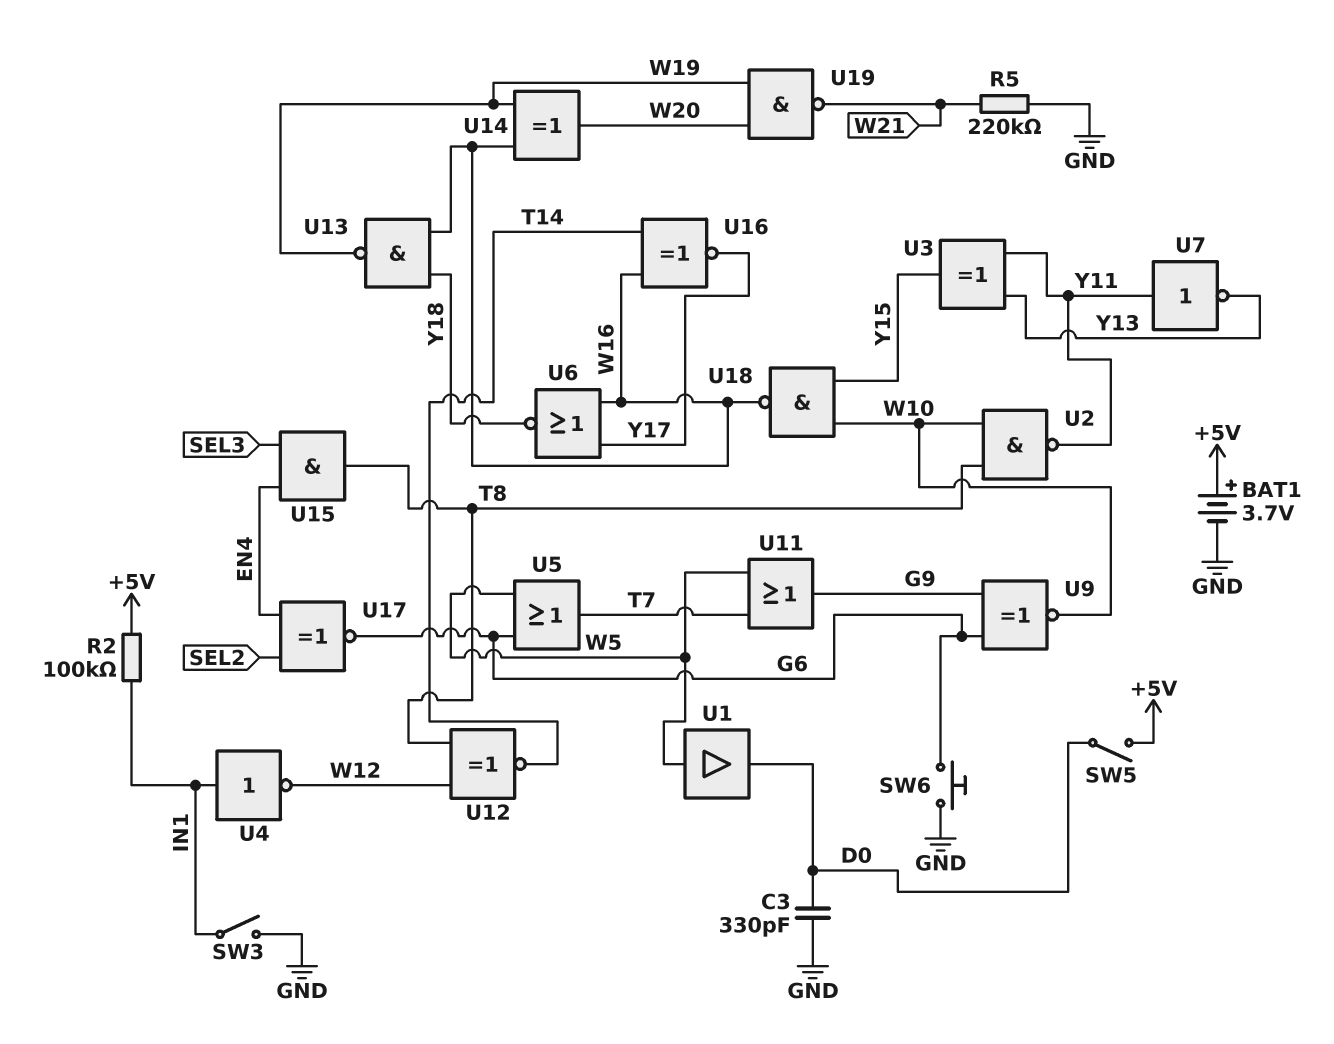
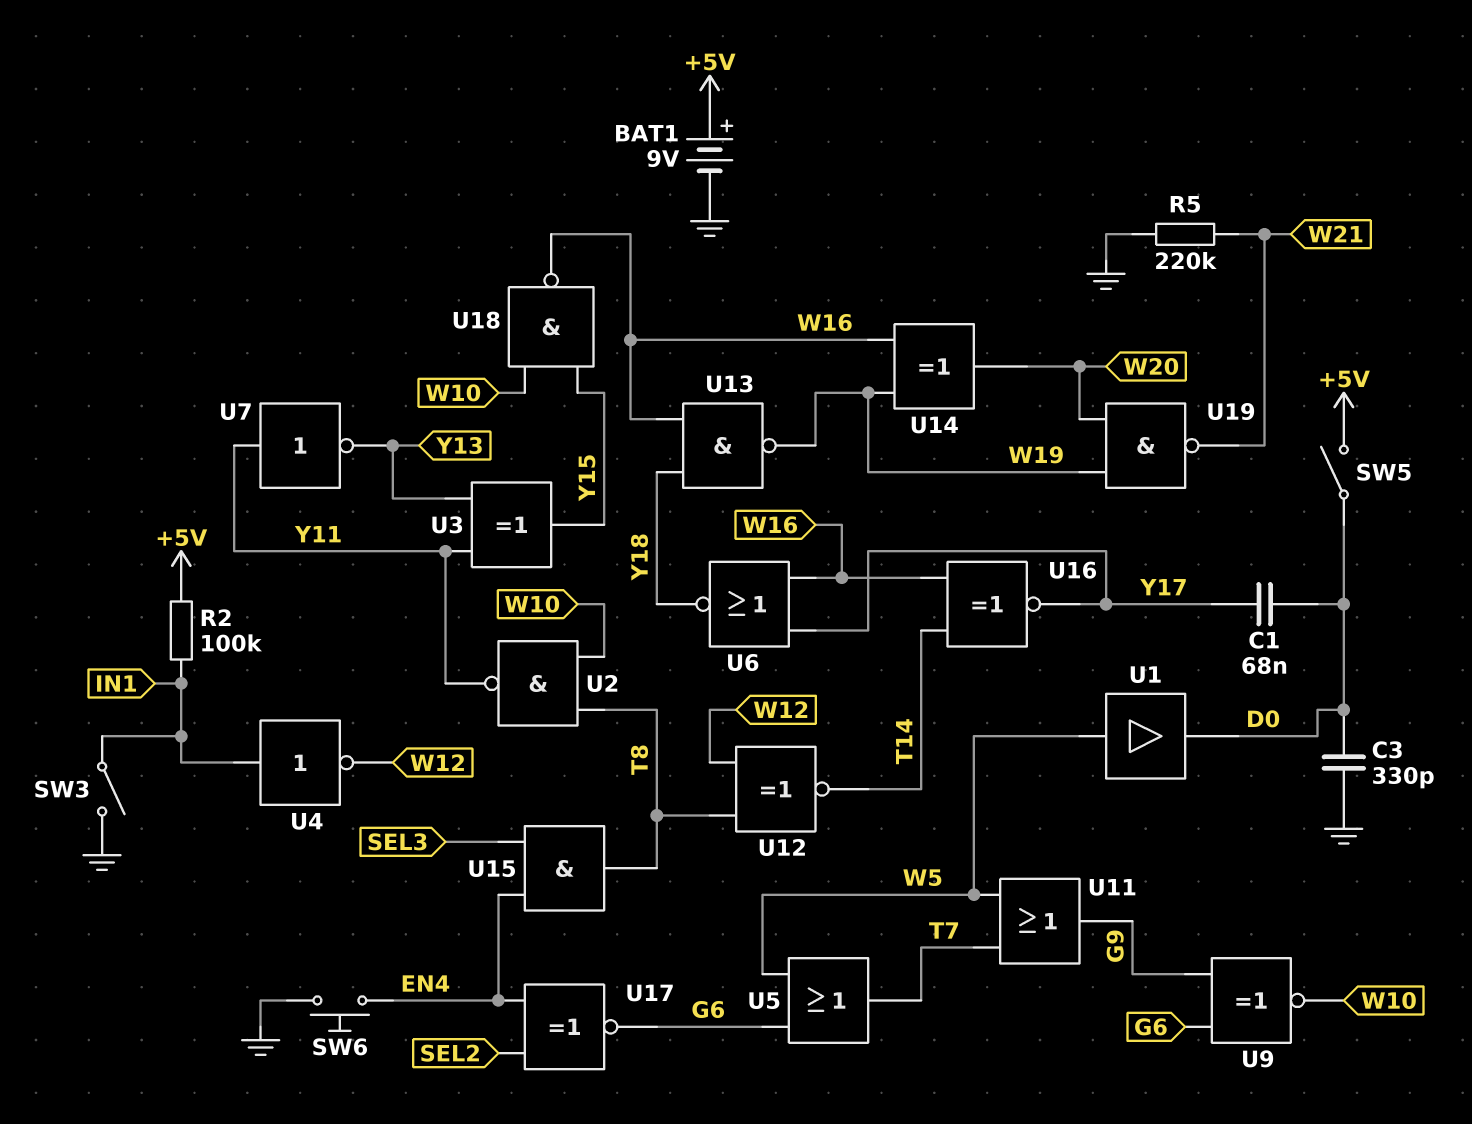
BAT1: 3.7V (plus +5V, minus GND) -> 9V (plus +5V, minus GND)
C1: none -> 68nF (D0, Y17)
SW6: button (G6, GND) -> button (EN4, GND)

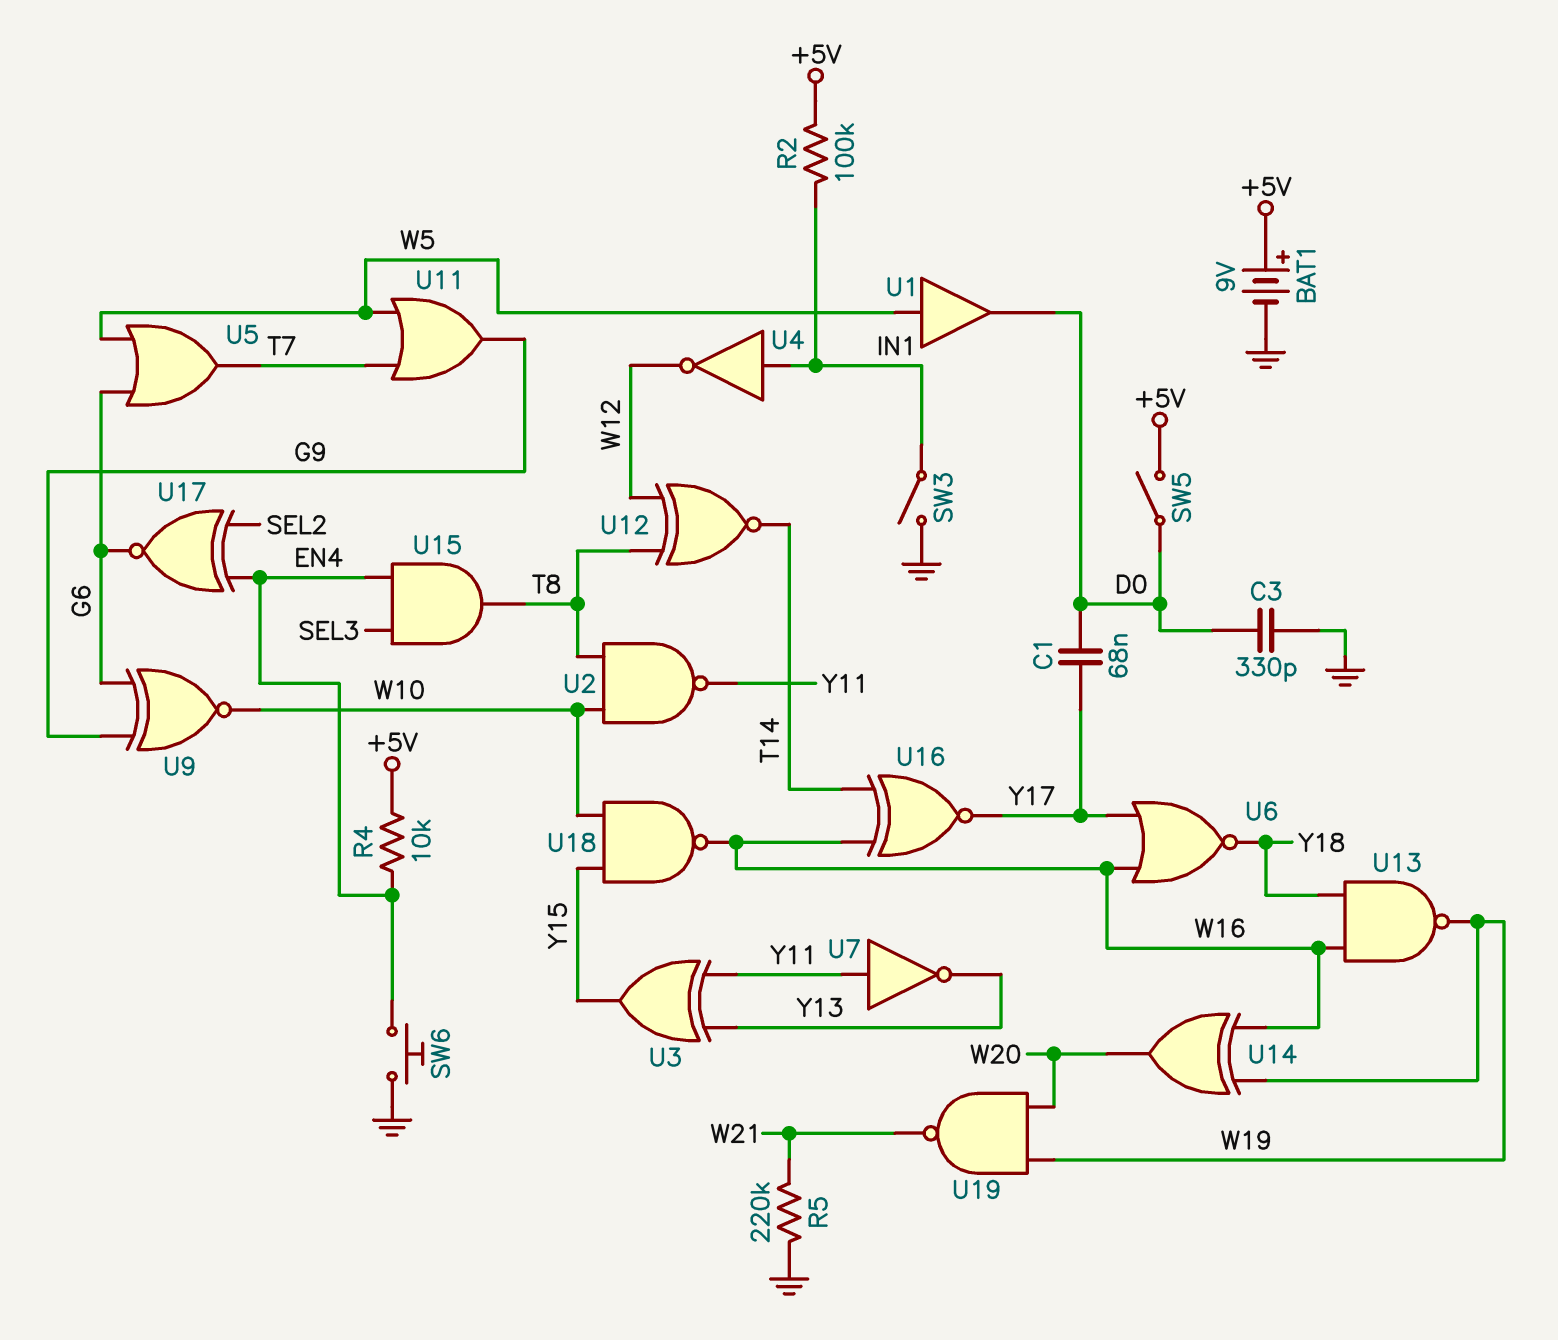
R4: none -> 10k (+5V, EN4)

